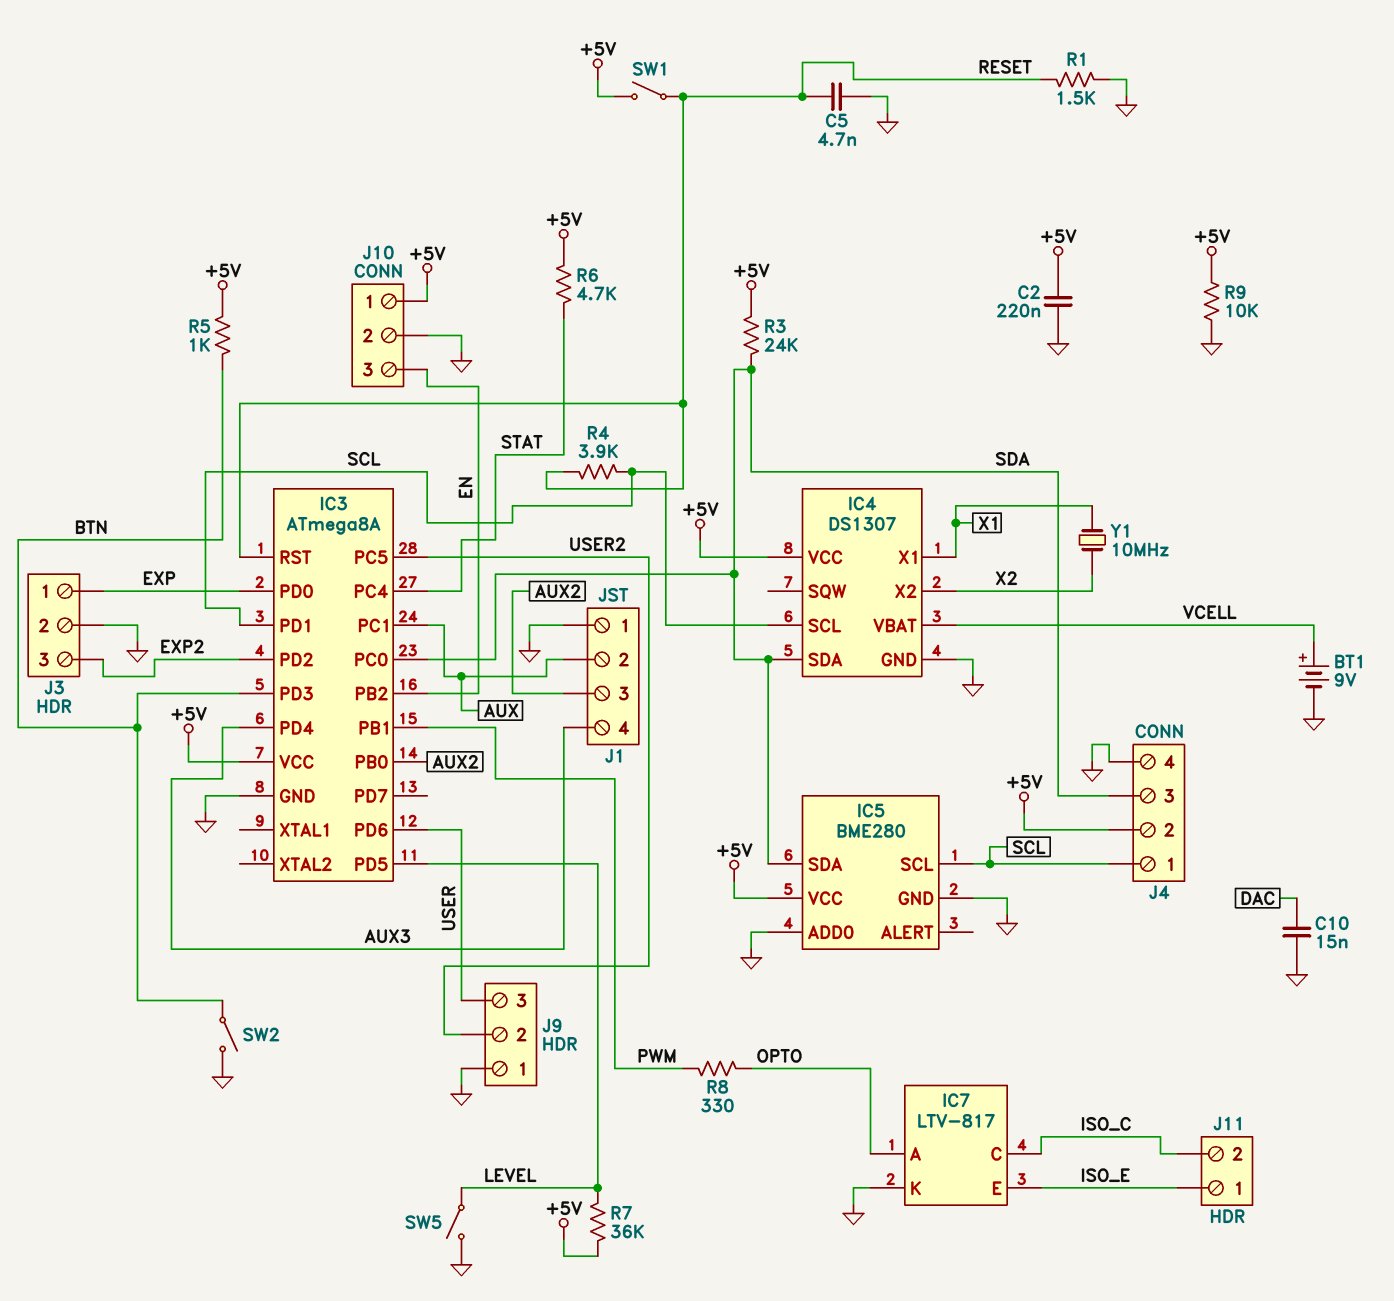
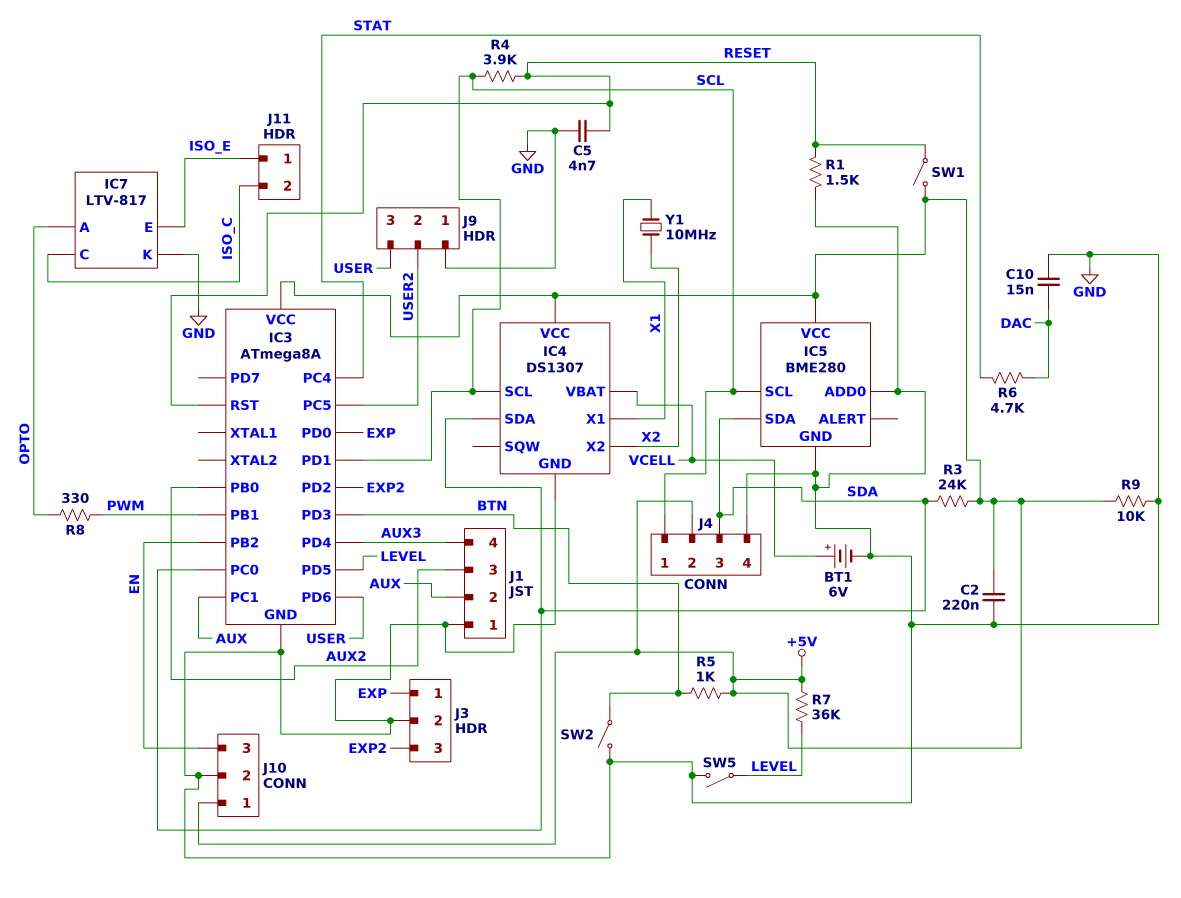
BT1: 9V (plus VCELL, minus GND) -> 6V (plus VCELL, minus GND)
R6: 4.7k (+5V, STAT) -> 4.7k (DAC, STAT)

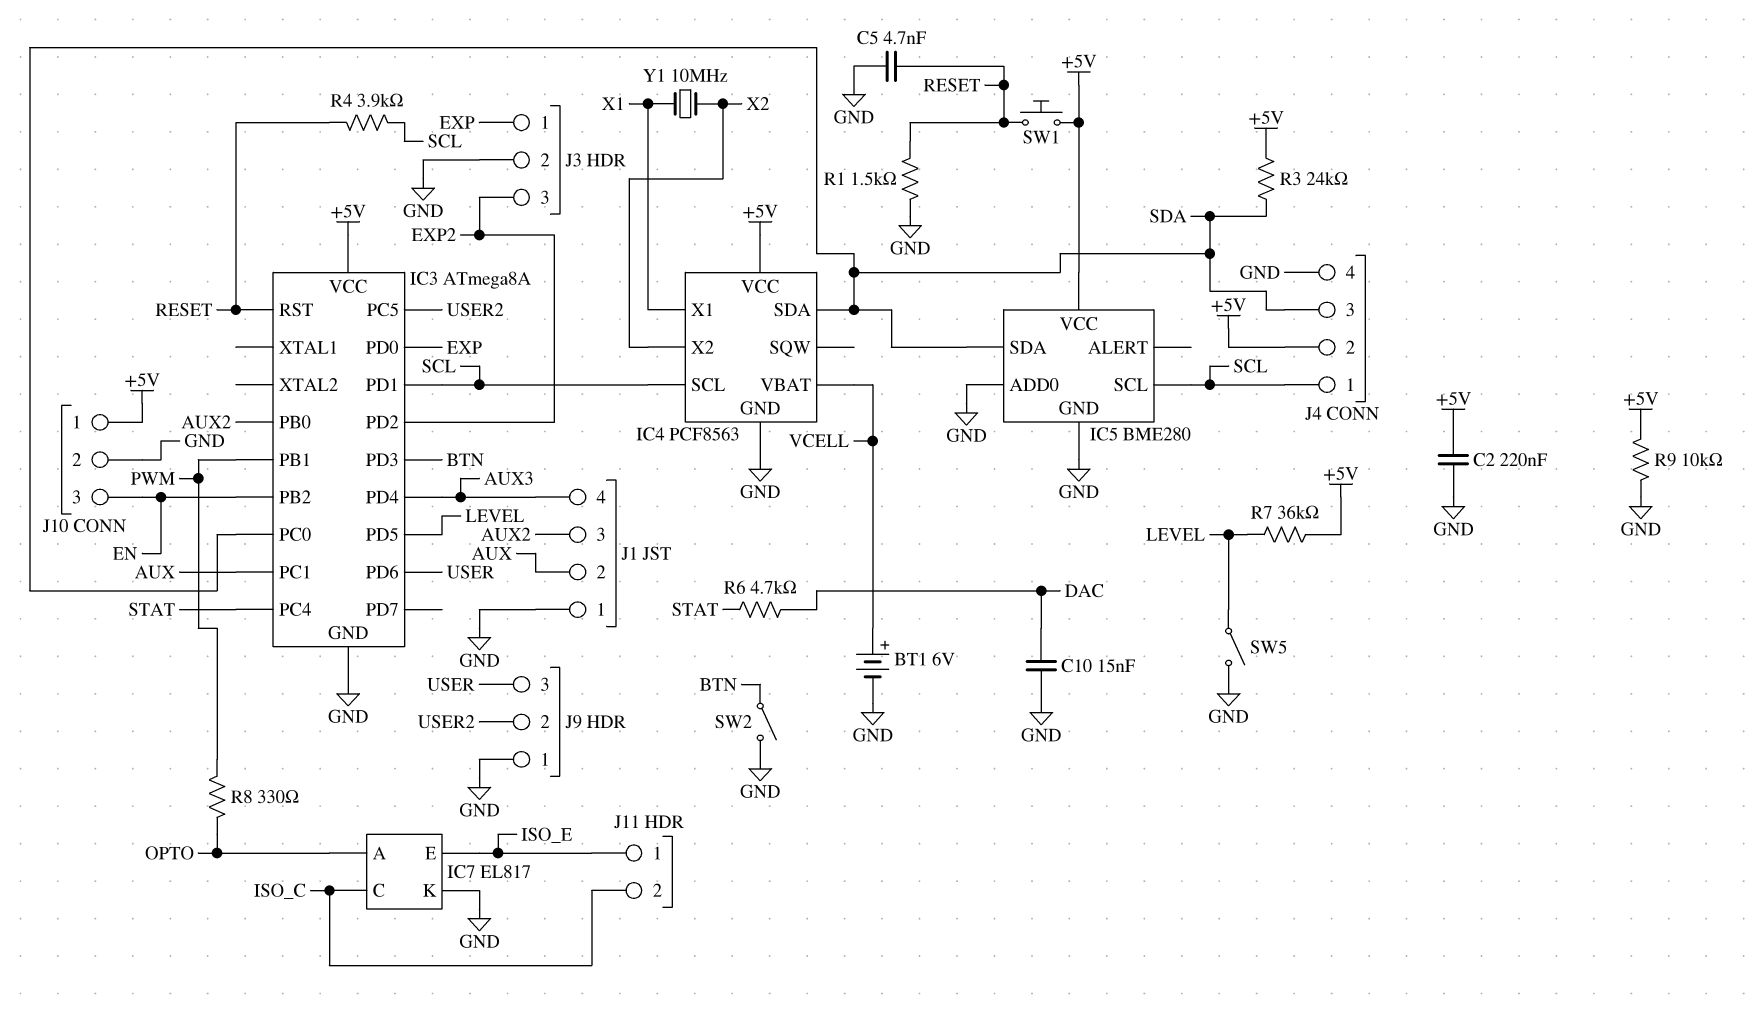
IC4: DS1307 -> PCF8563
IC7: LTV-817 -> EL817
R5: 1k (+5V, BTN) -> none
SW1: switch (+5V, RESET) -> button (+5V, RESET)

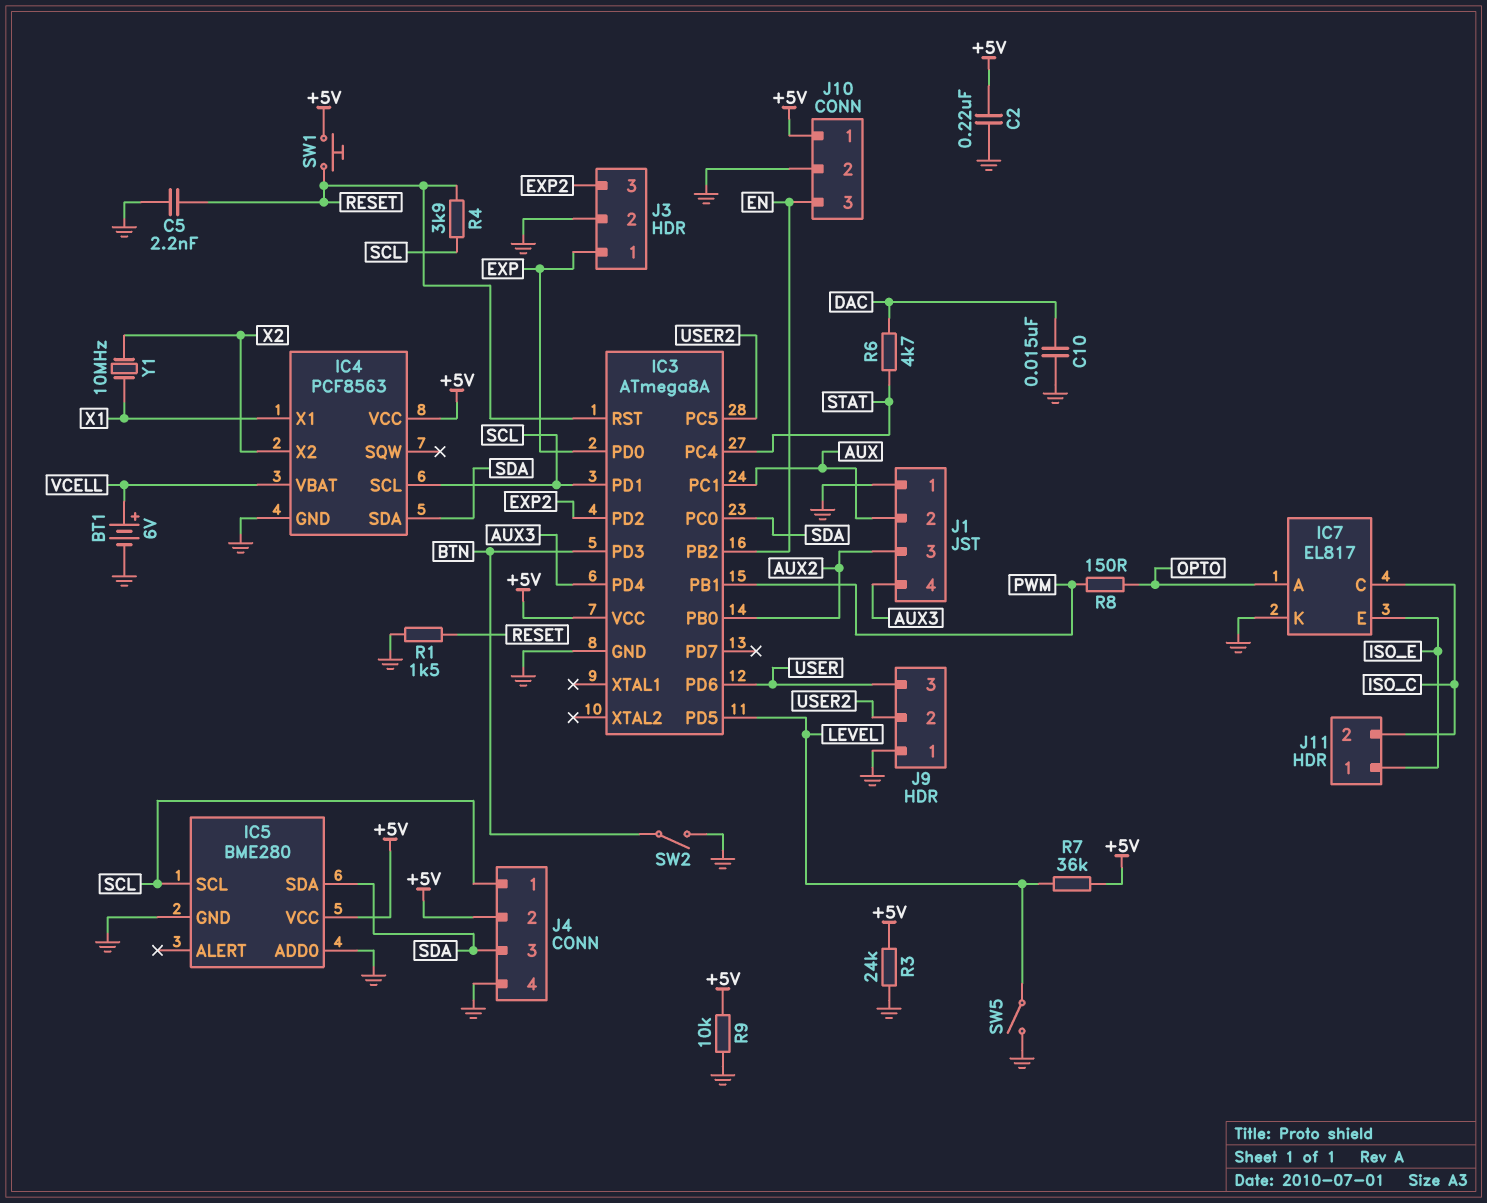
C5: 4.7nF (GND, RESET) -> 2.2nF (GND, RESET)
R3: 24k (+5V, SDA) -> 24k (+5V, GND)
R8: 330 (OPTO, PWM) -> 150 (OPTO, PWM)

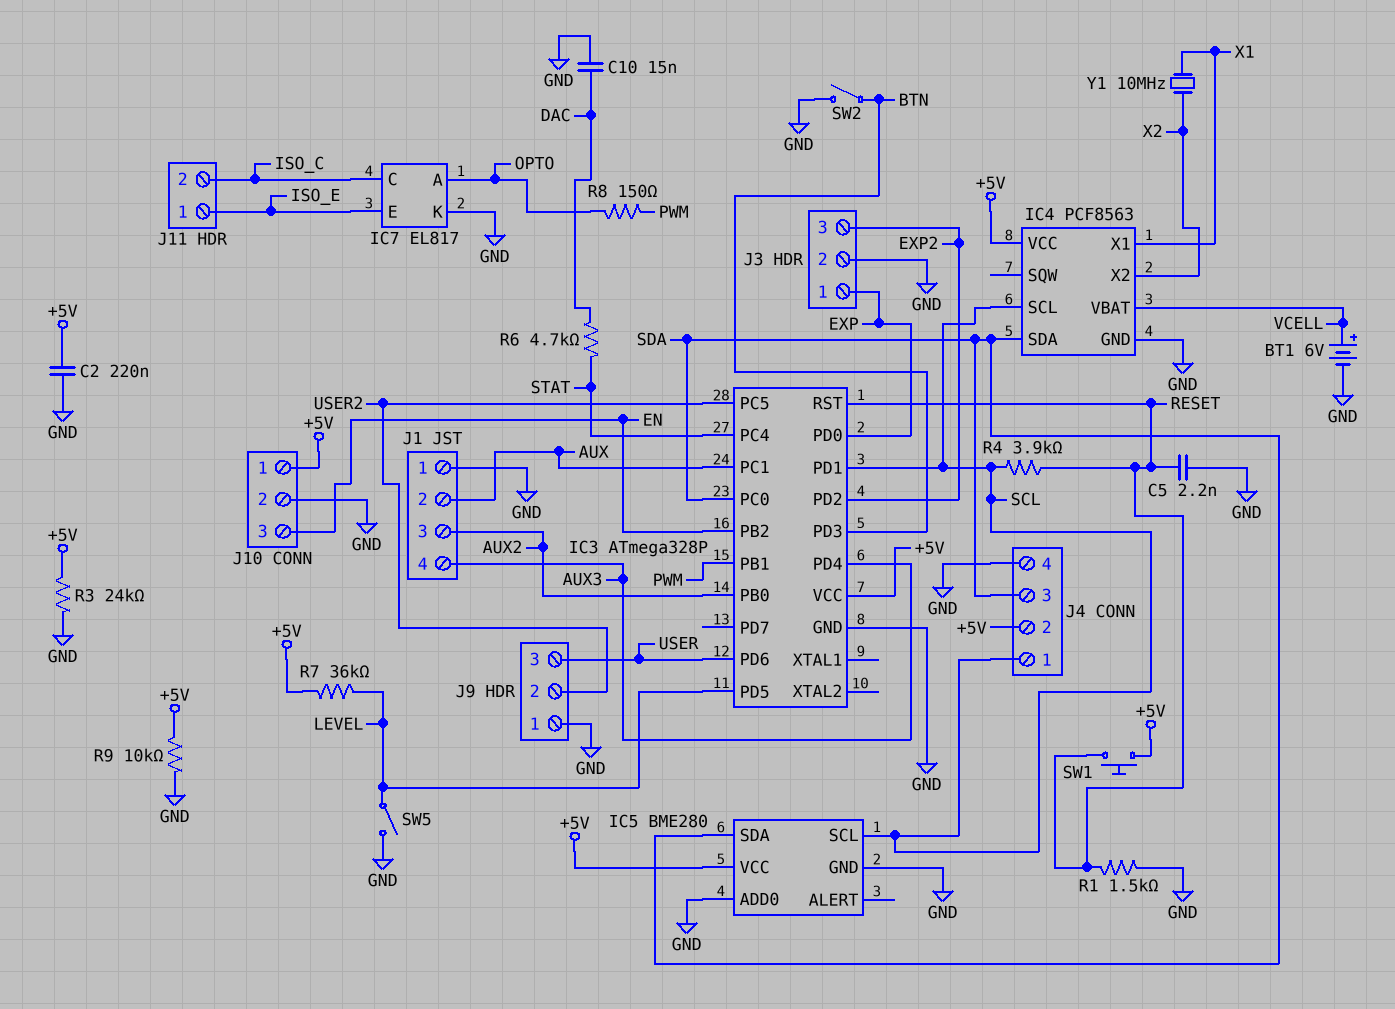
IC3: ATmega8A -> ATmega328P

